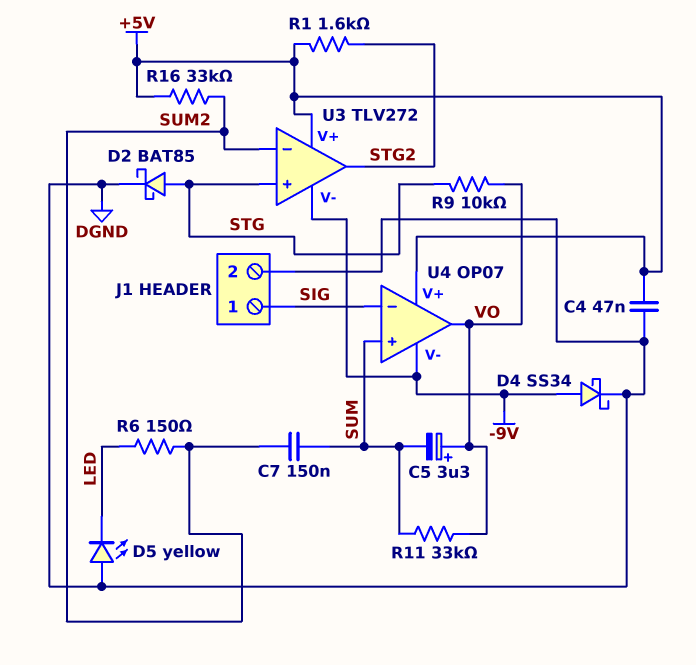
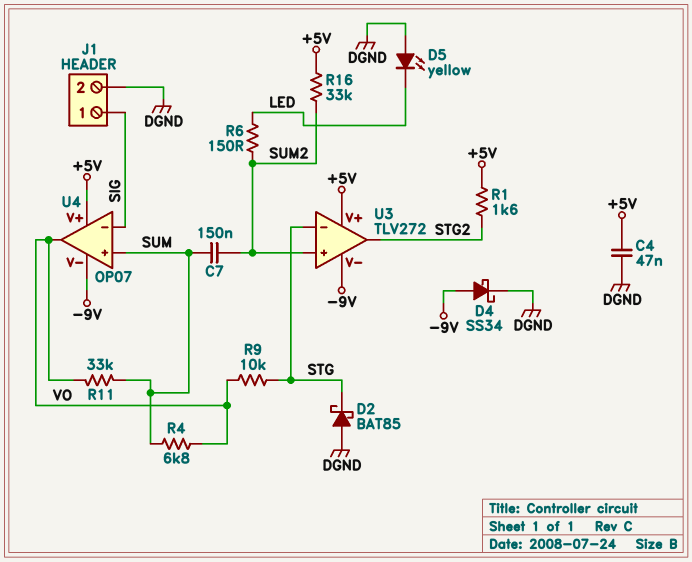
C5: 3.3uF (plus VO, minus SUM) -> none
D2: schottky BAT85 (A STG, K DGND) -> schottky BAT85 (A DGND, K STG)
R4: none -> 6.8k (SUM, VO)
U3 pin in+: STG -> SUM2
U3 pin in-: SUM2 -> STG

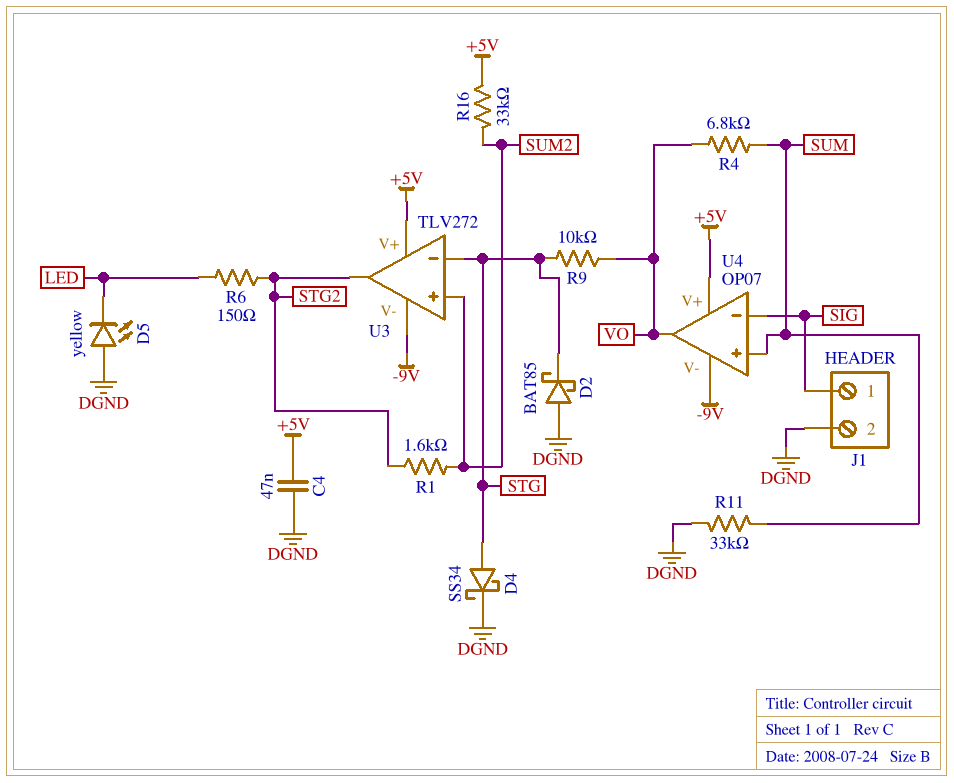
C7: 150nF (SUM, SUM2) -> none
D4: schottky SS34 (A -9V, K DGND) -> schottky SS34 (A STG, K DGND)
R1: 1.6k (+5V, STG2) -> 1.6k (STG2, SUM2)
R6: 150 (LED, SUM2) -> 150 (LED, STG2)
R11: 33k (SUM, VO) -> 33k (DGND, SUM)

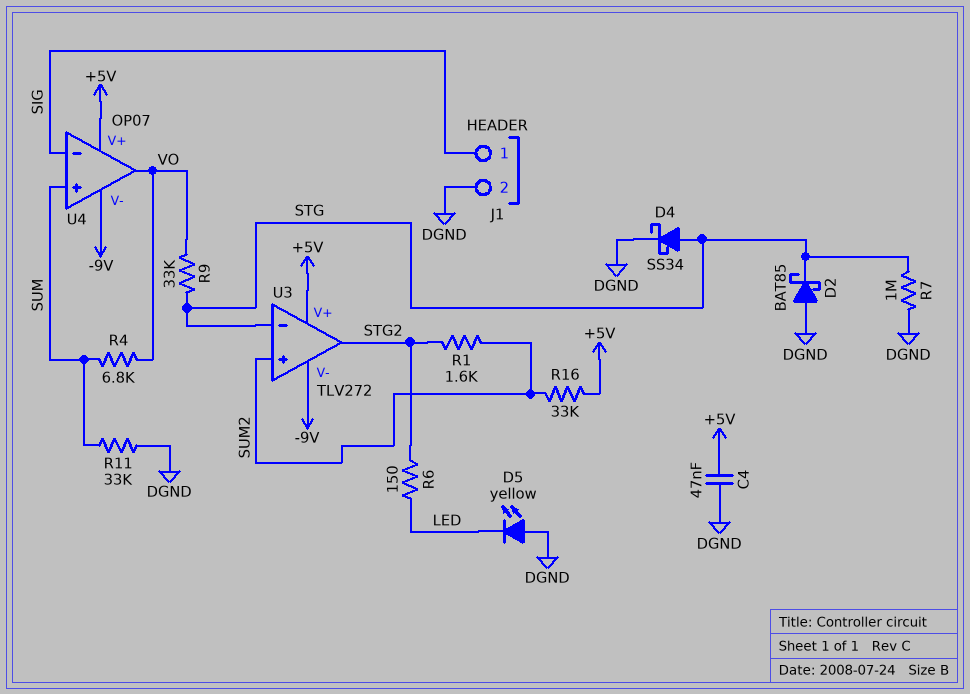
R7: none -> 1M (DGND, STG)
R9: 10k (STG, VO) -> 33k (STG, VO)

